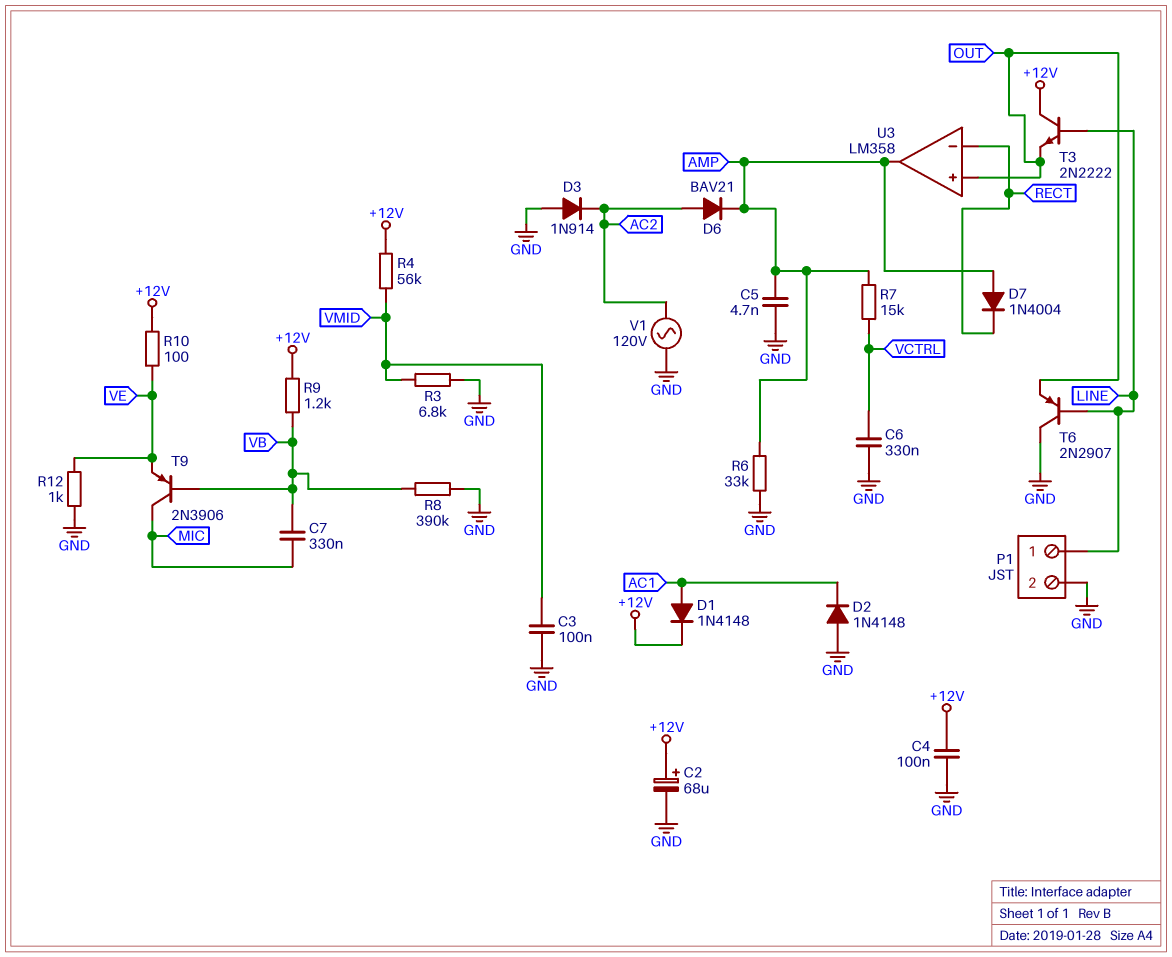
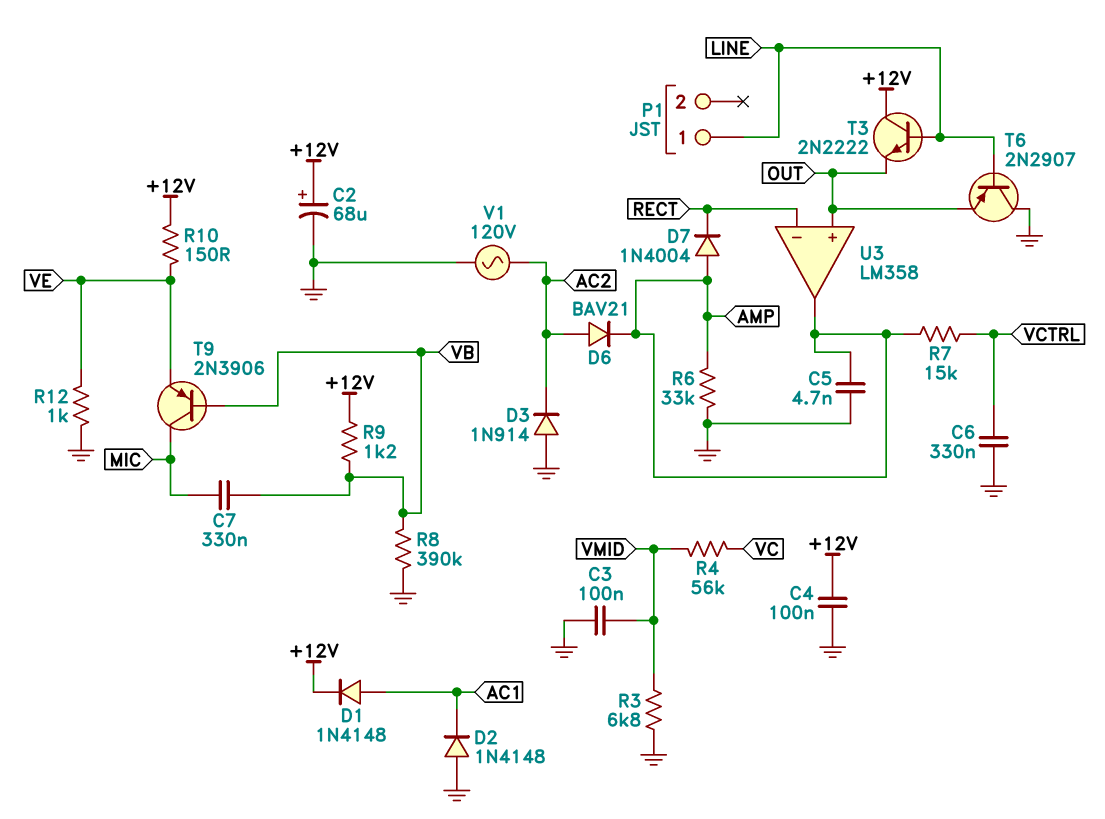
P1 pin 2: GND -> none
R4: 56k (+12V, VMID) -> 56k (VC, VMID)
R10: 100 (+12V, VE) -> 150 (+12V, VE)

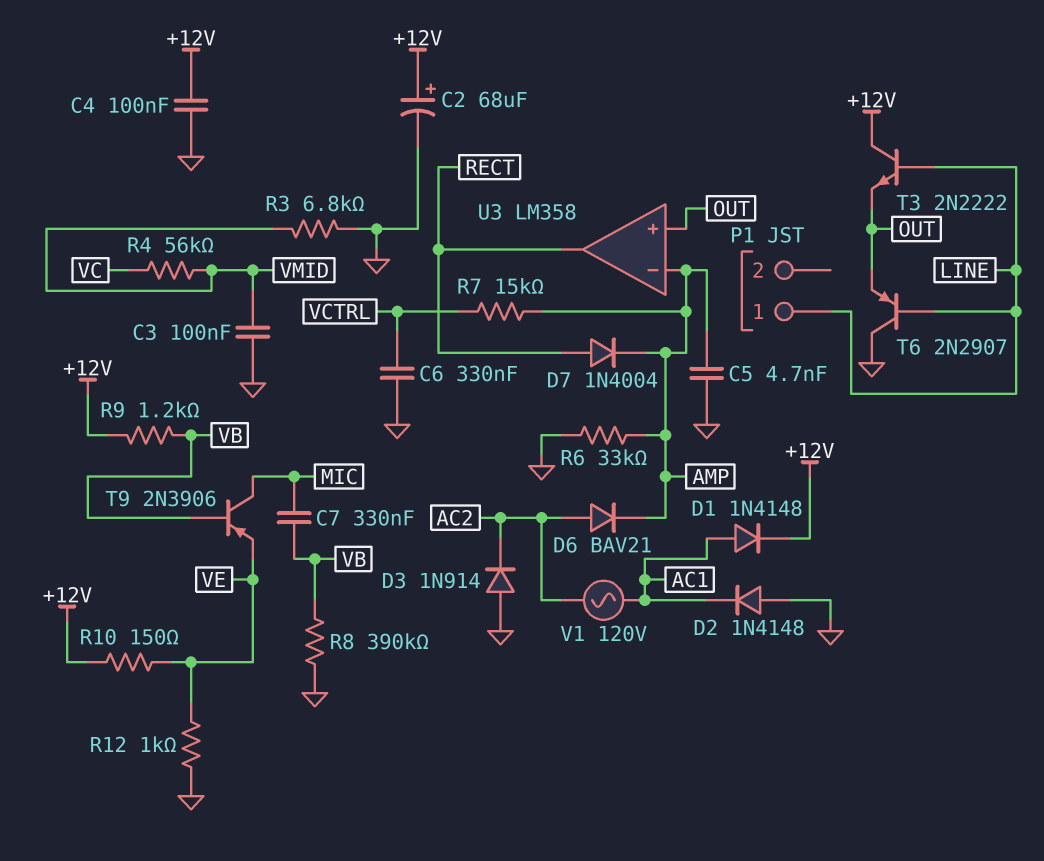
D7: diode 1N4004 (A AMP, K RECT) -> diode 1N4004 (A RECT, K AMP)
U3 pin in-: RECT -> AMP
U3 pin out: AMP -> RECT
V1: AC 120V (AC2, GND) -> AC 120V (AC1, AC2)

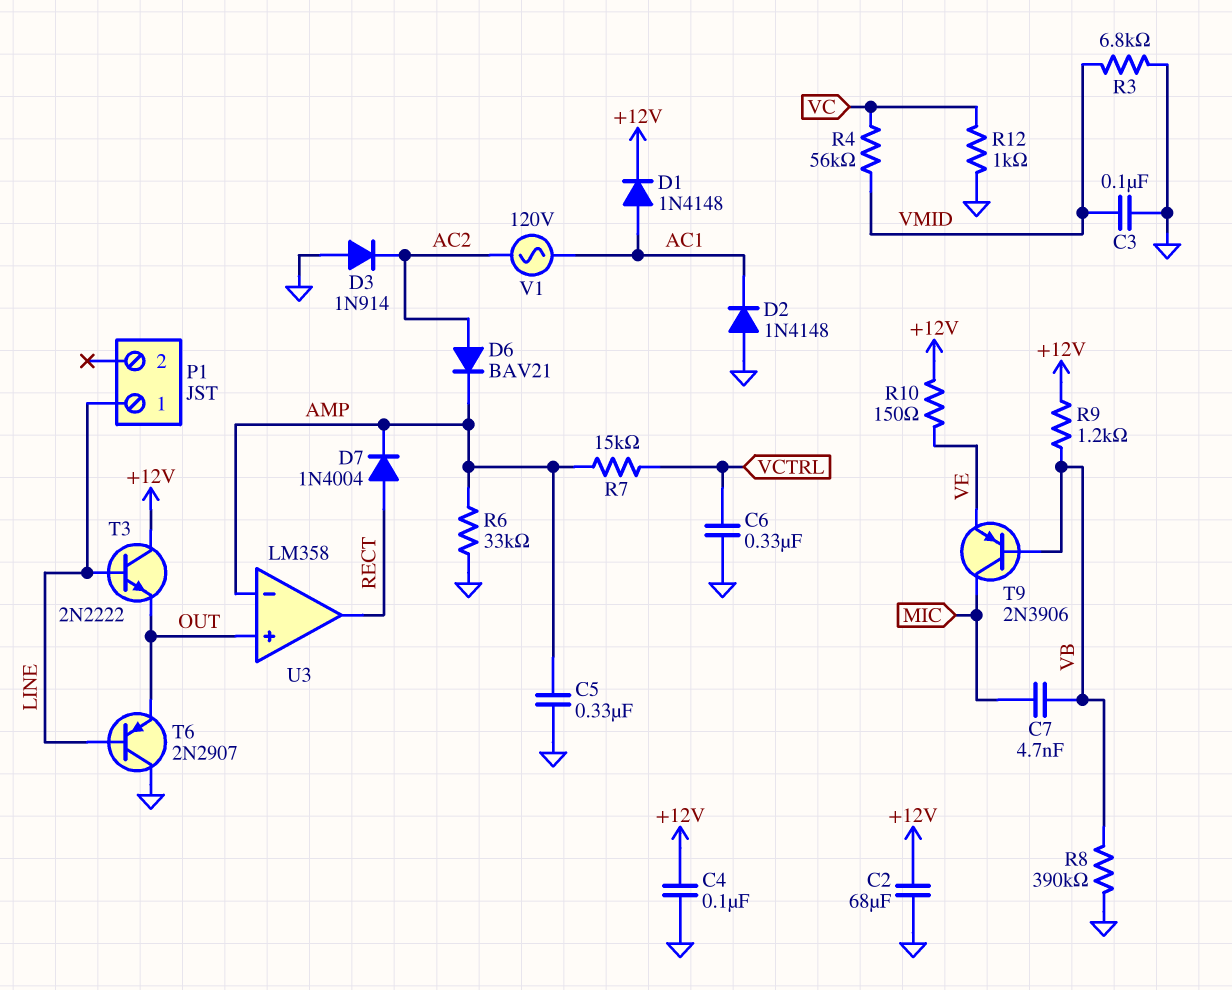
C2: 68uF (plus +12V, minus GND) -> 68uF (+12V, GND)
C5: 4.7nF (AMP, GND) -> 330nF (AMP, GND)
C7: 330nF (MIC, VB) -> 4.7nF (MIC, VB)
R12: 1k (GND, VE) -> 1k (GND, VC)

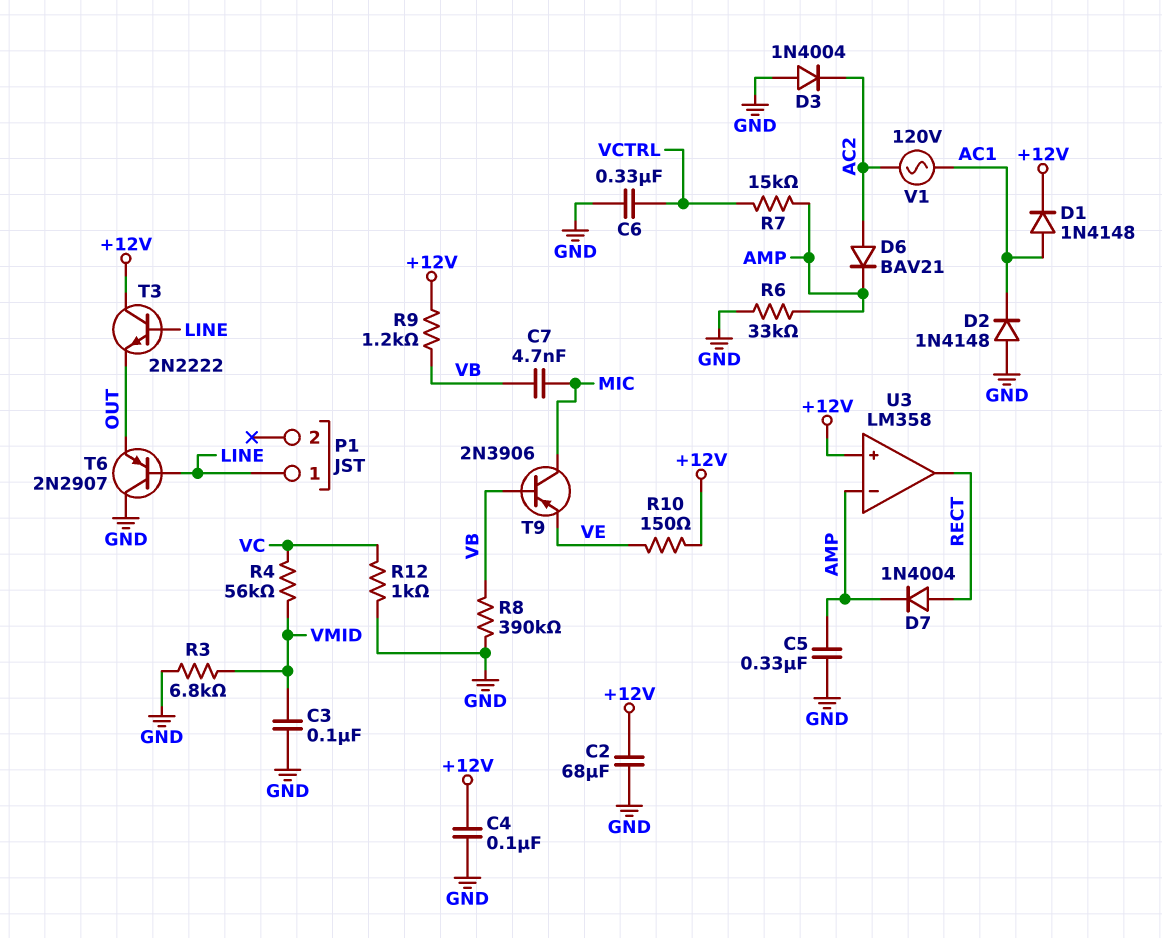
D3: diode 1N914 (A GND, K AC2) -> diode 1N4004 (A GND, K AC2)
U3 pin in+: OUT -> +12V

